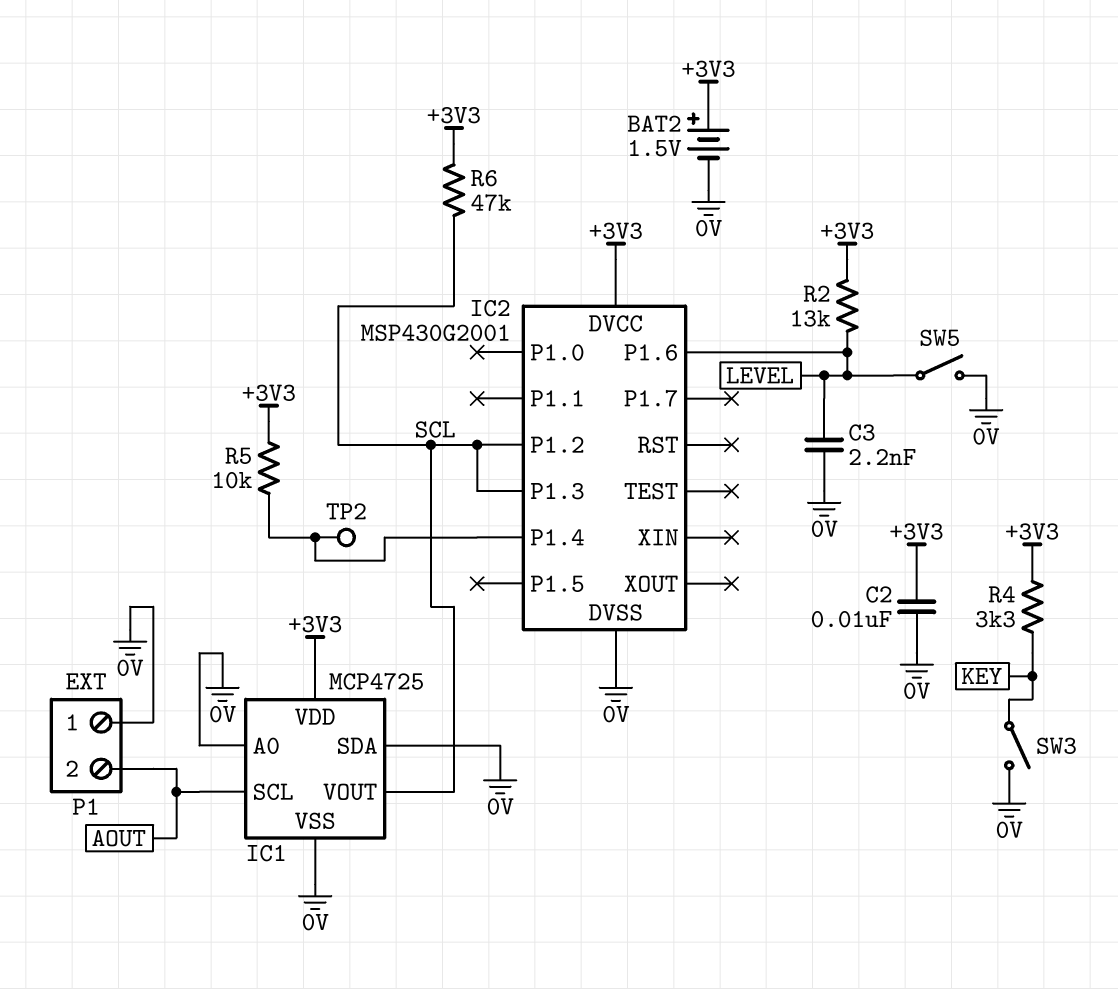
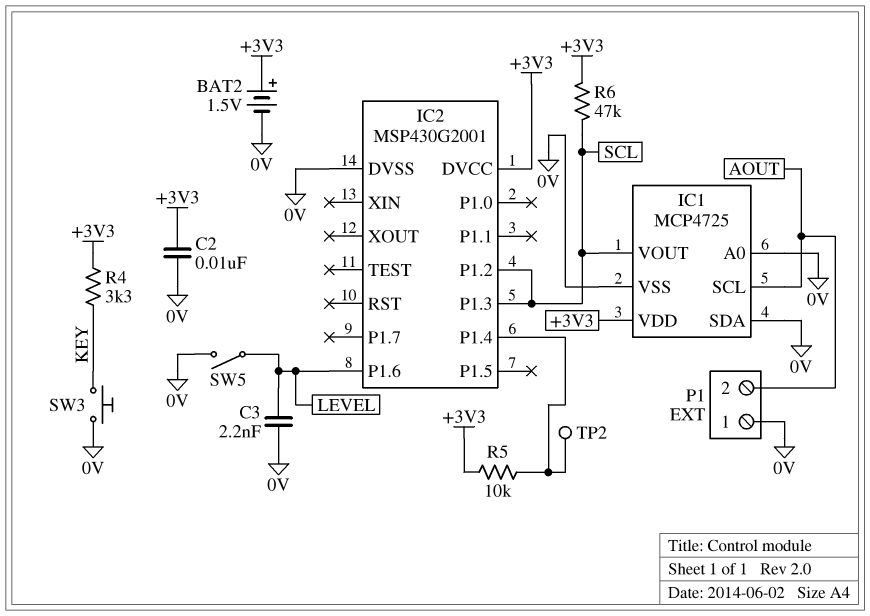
R2: 13k (+3V3, LEVEL) -> none
SW3: switch (0V, KEY) -> button (0V, KEY)

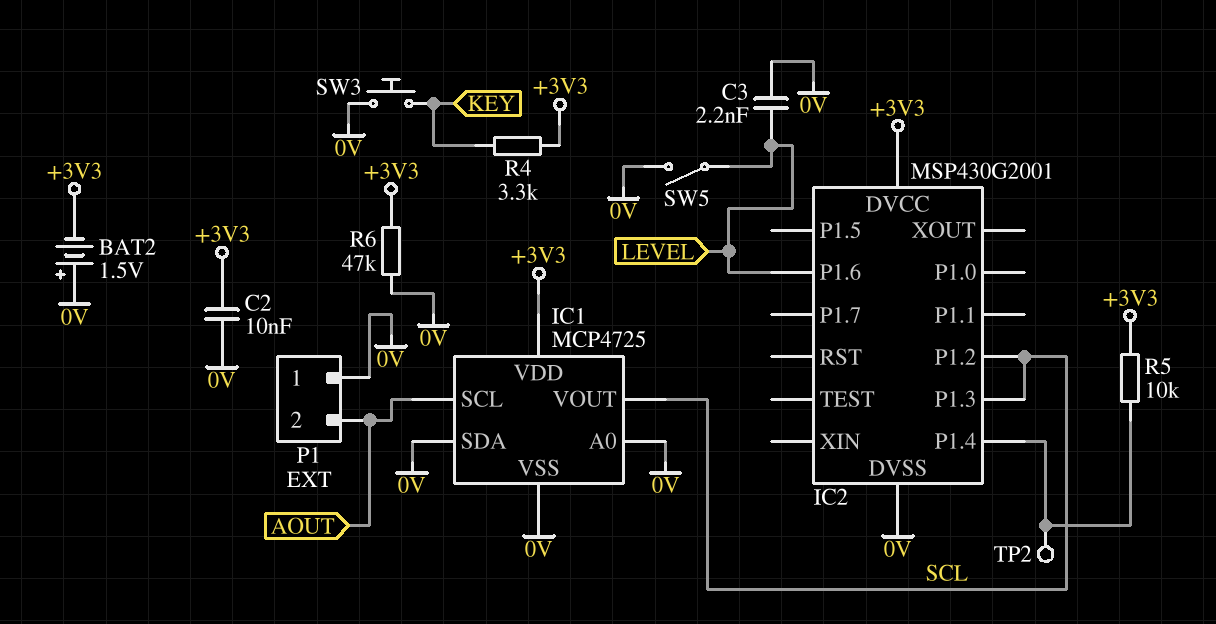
BAT2: 1.5V (plus +3V3, minus 0V) -> 1.5V (plus 0V, minus +3V3)
R6: 47k (+3V3, SCL) -> 47k (+3V3, 0V)

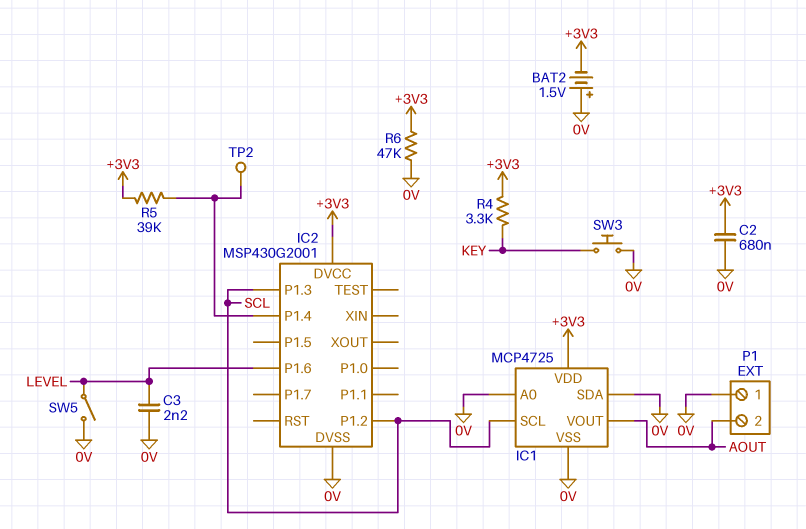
C2: 10nF (+3V3, 0V) -> 680nF (+3V3, 0V)
IC1 pin SCL: AOUT -> SCL
IC1 pin VOUT: SCL -> AOUT
R5: 10k (+3V3, IC2/P1.4) -> 39k (+3V3, IC2/P1.4)

